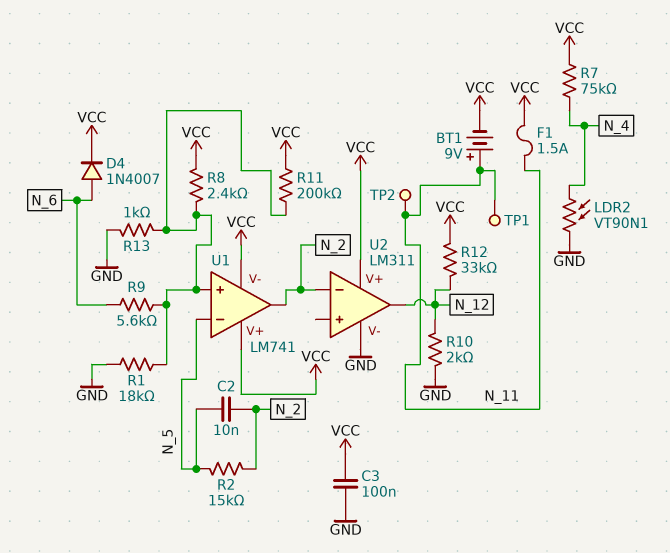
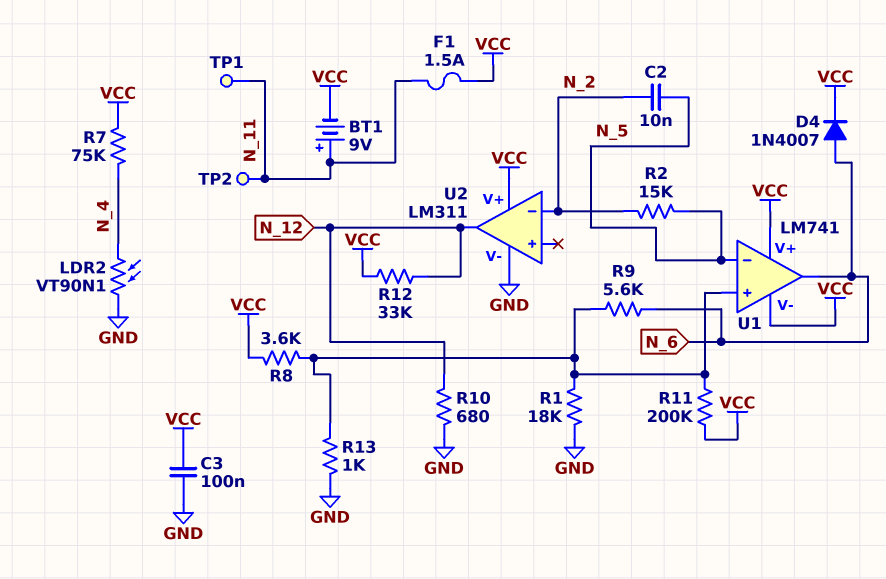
R8: 2.4k (U1/in+, VCC) -> 3.6k (U1/in+, VCC)
R10: 2k (GND, N_12) -> 680 (GND, N_12)
U1 pin out: N_2 -> N_6

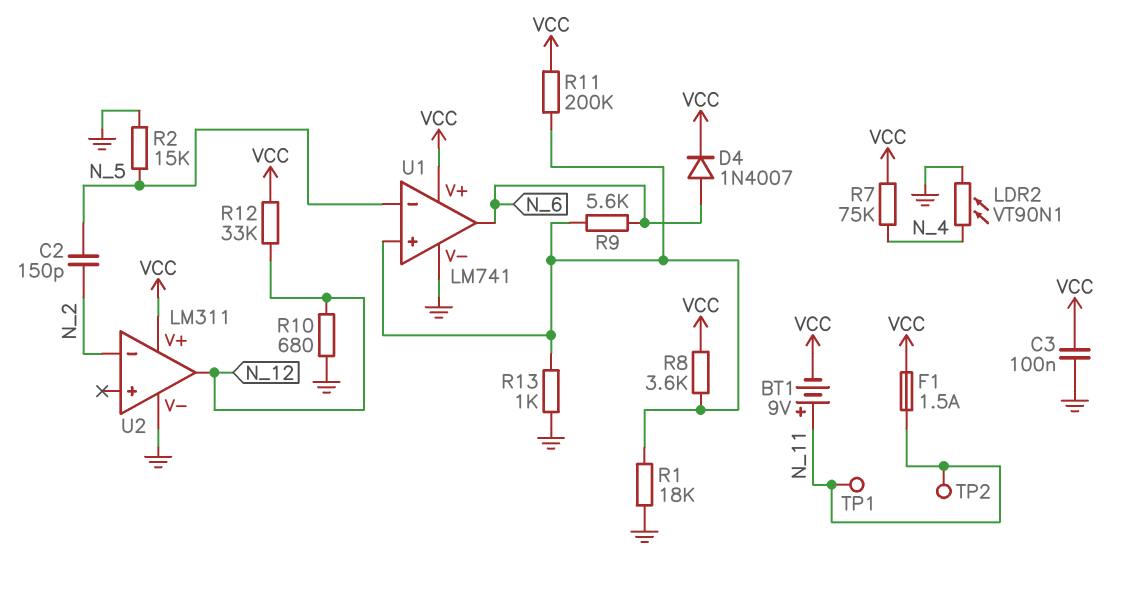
C2: 10nF (N_2, N_5) -> 150pF (N_2, N_5)
R2: 15k (N_2, N_5) -> 15k (GND, N_5)
U1 pin V-: VCC -> GND

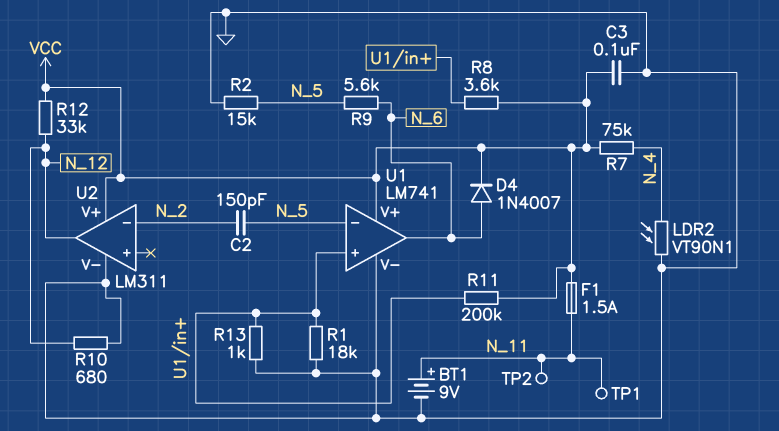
BT1: 9V (plus N_11, minus VCC) -> 9V (plus N_11, minus GND)
R9: 5.6k (N_6, U1/in+) -> 5.6k (N_5, N_6)

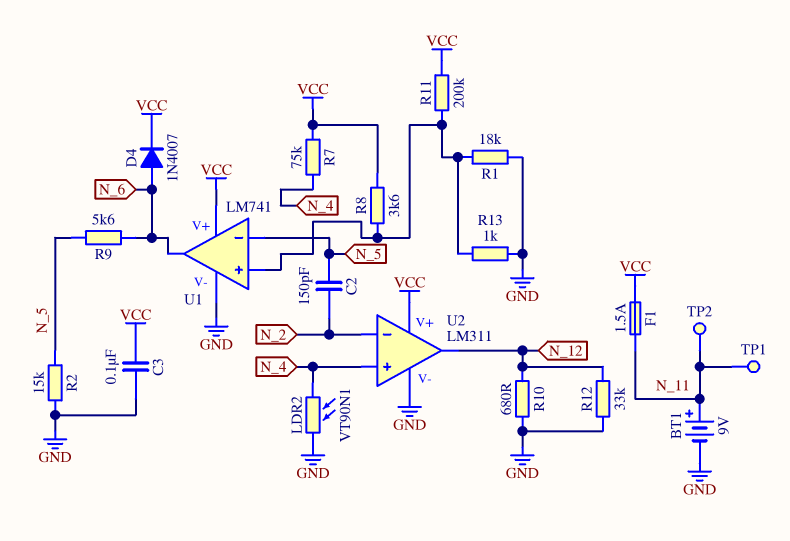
R12: 33k (N_12, VCC) -> 33k (GND, N_12)
U2 pin in+: none -> N_4

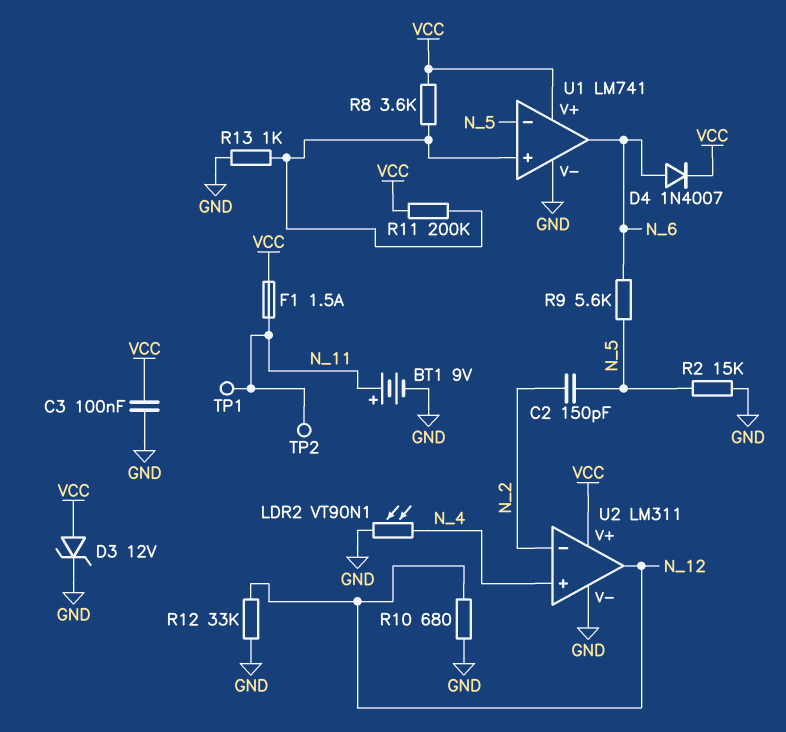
D3: none -> zener 12V (A VCC, K GND)
R1: 18k (GND, U1/in+) -> none
R7: 75k (N_4, VCC) -> none

